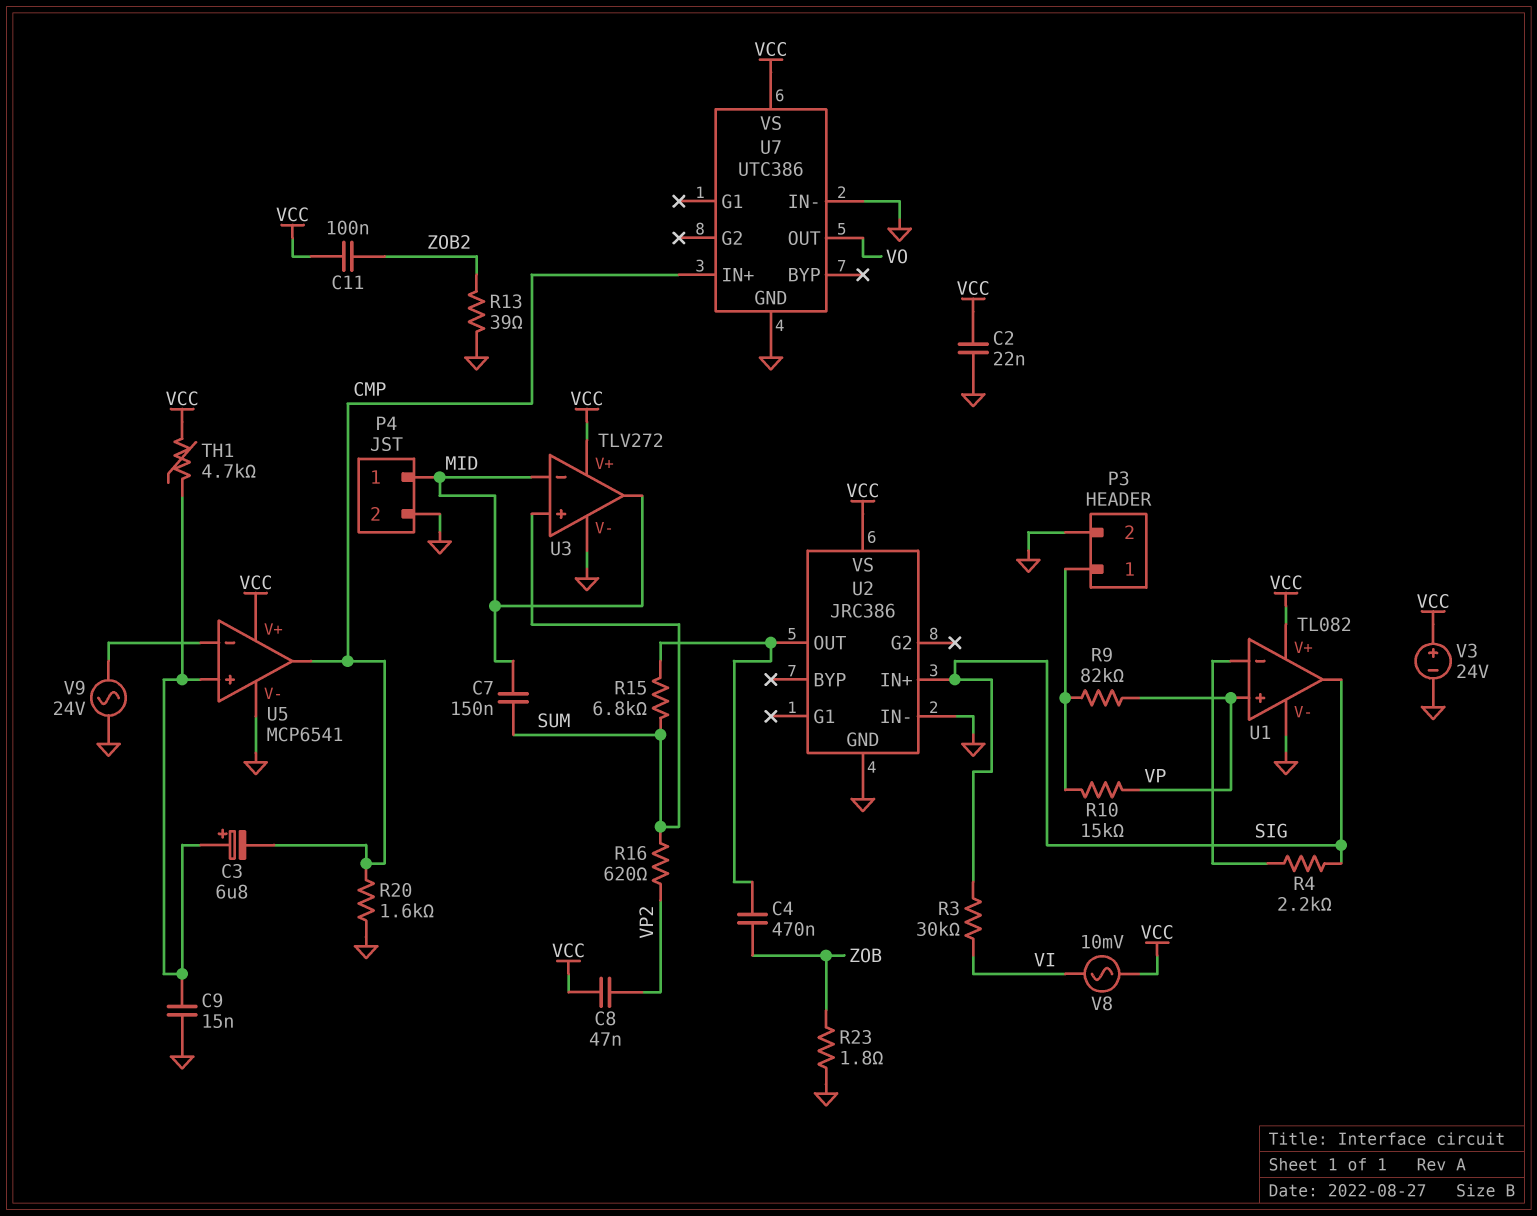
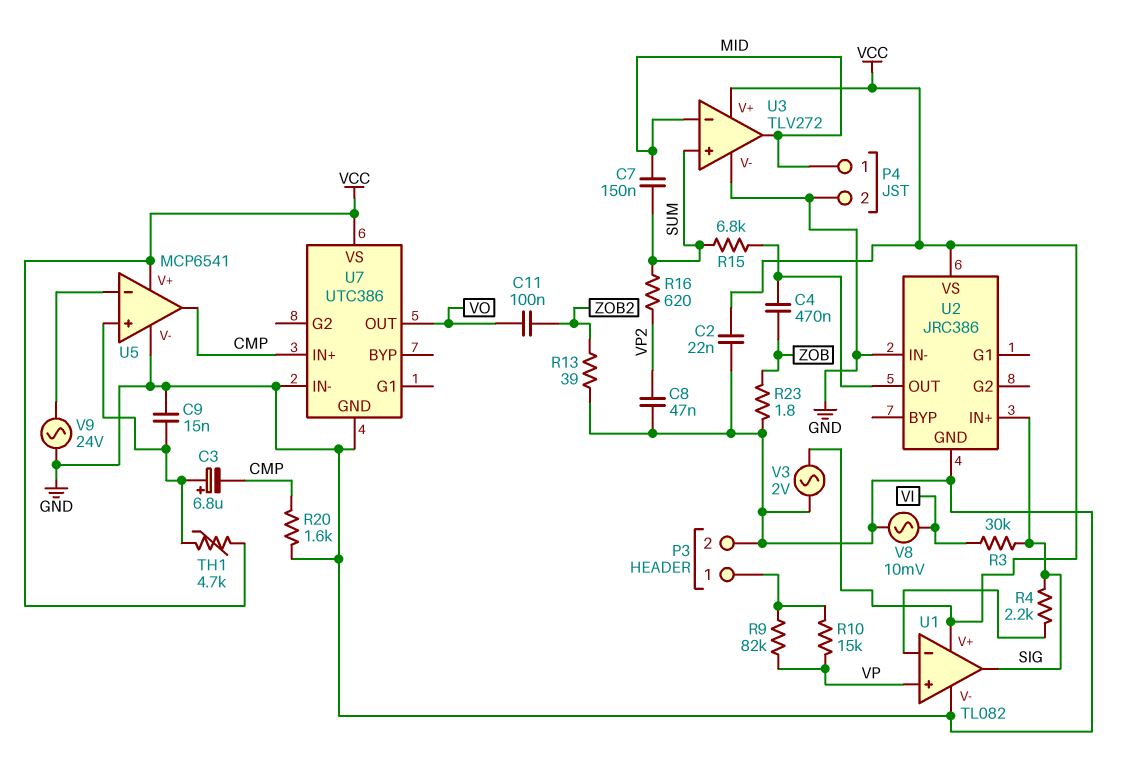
C8: 47nF (VCC, VP2) -> 47nF (GND, VP2)
C11: 100nF (VCC, ZOB2) -> 100nF (VO, ZOB2)
V3: 24V (plus VCC, minus GND) -> AC 2V (GND, VCC)
V8: AC 10mV (VCC, VI) -> AC 10mV (GND, VI)

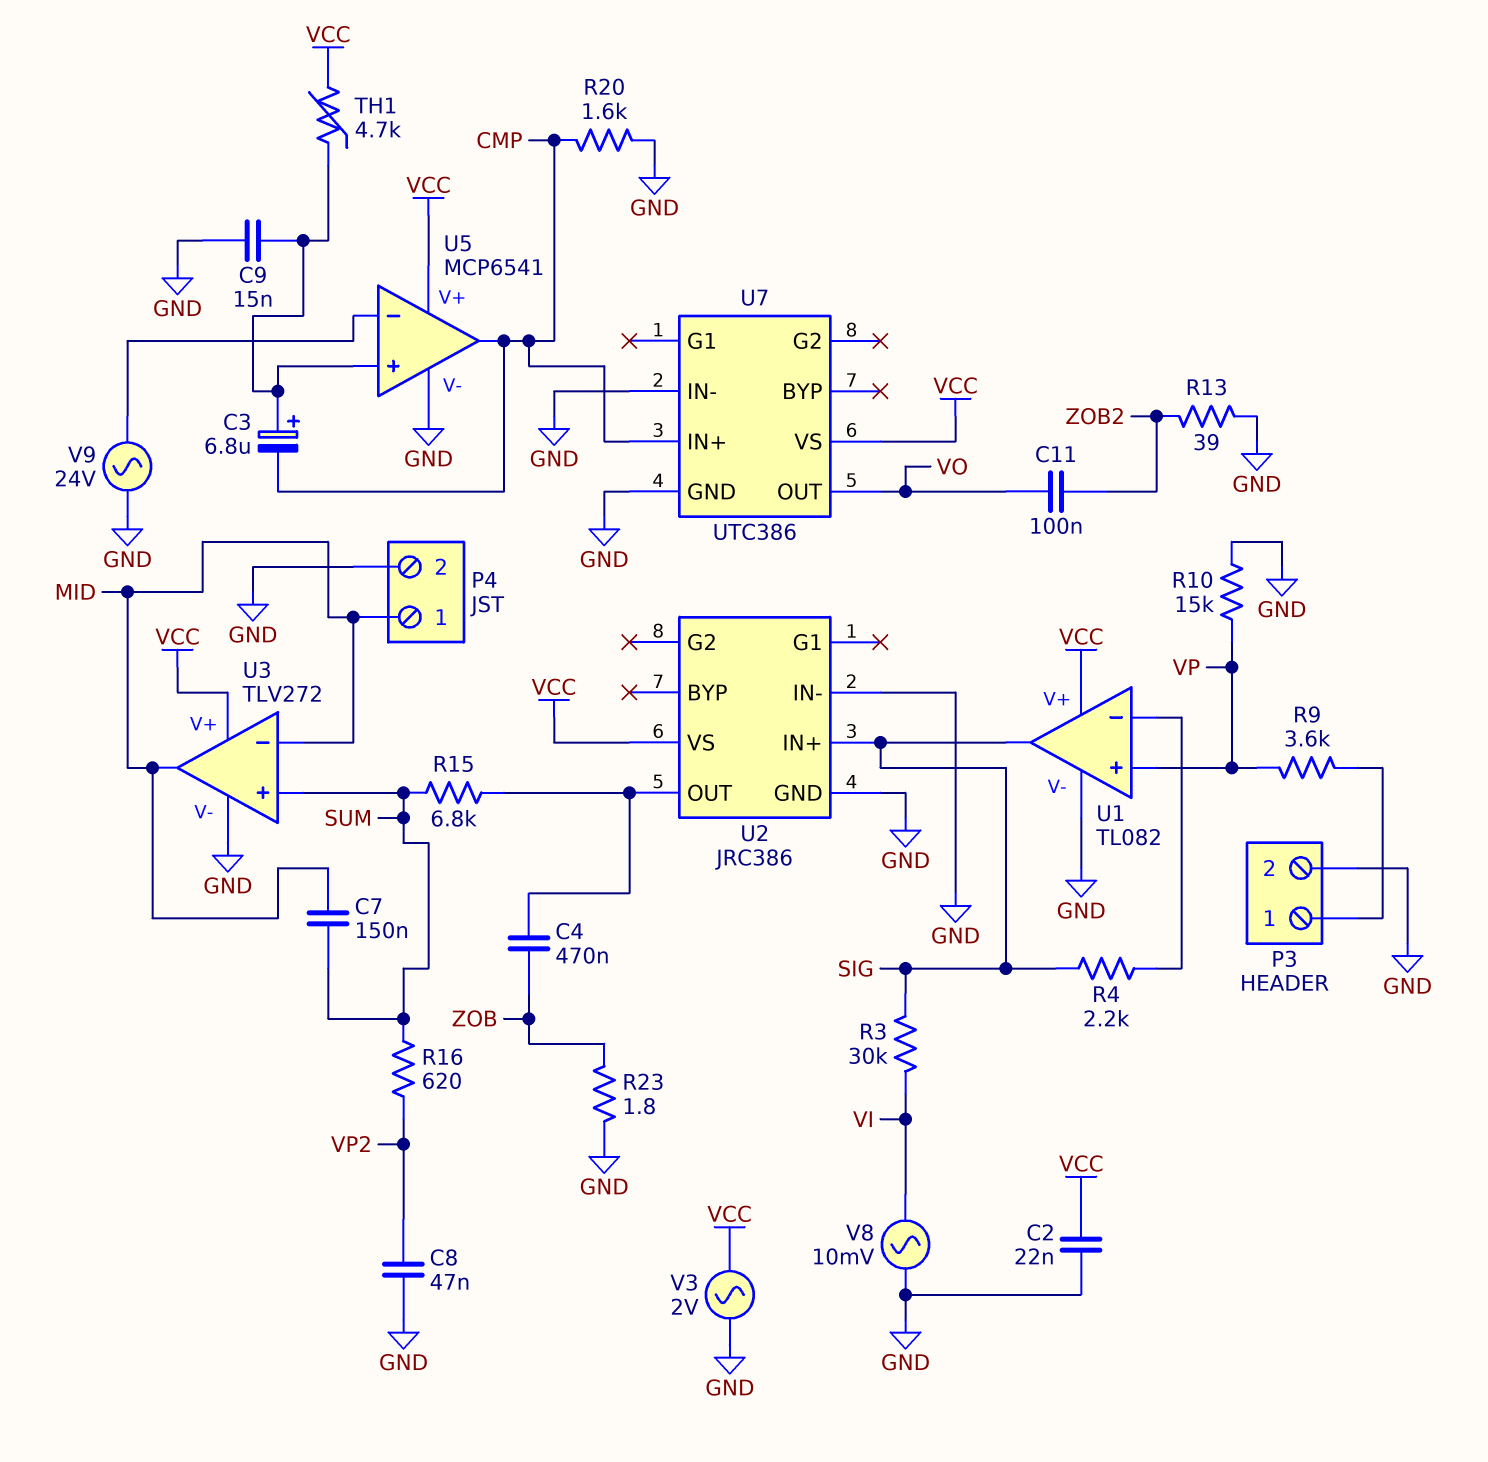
R9: 82k (P3/1, VP) -> 3.6k (P3/1, VP)
R10: 15k (P3/1, VP) -> 15k (GND, VP)

